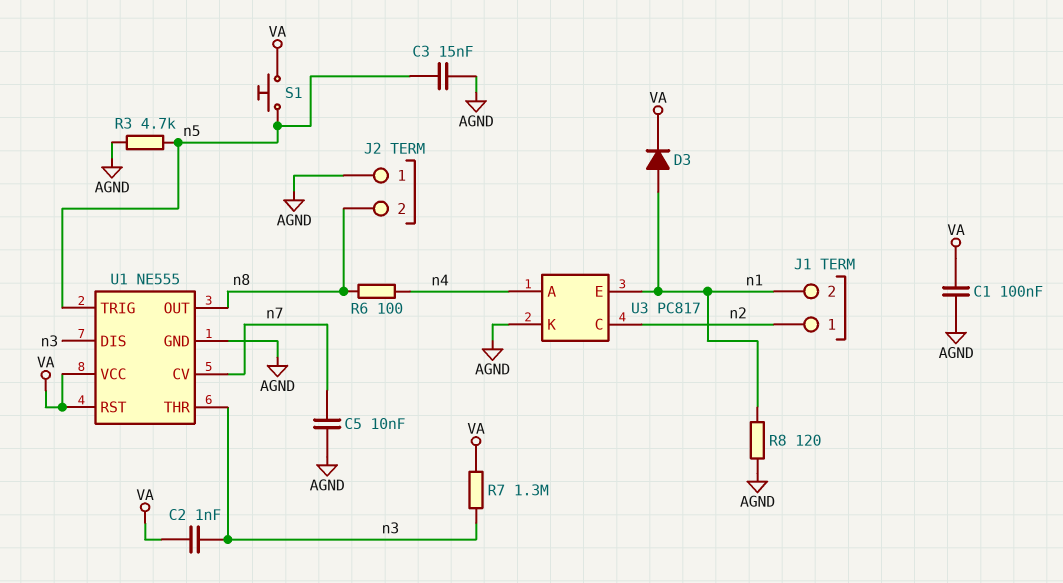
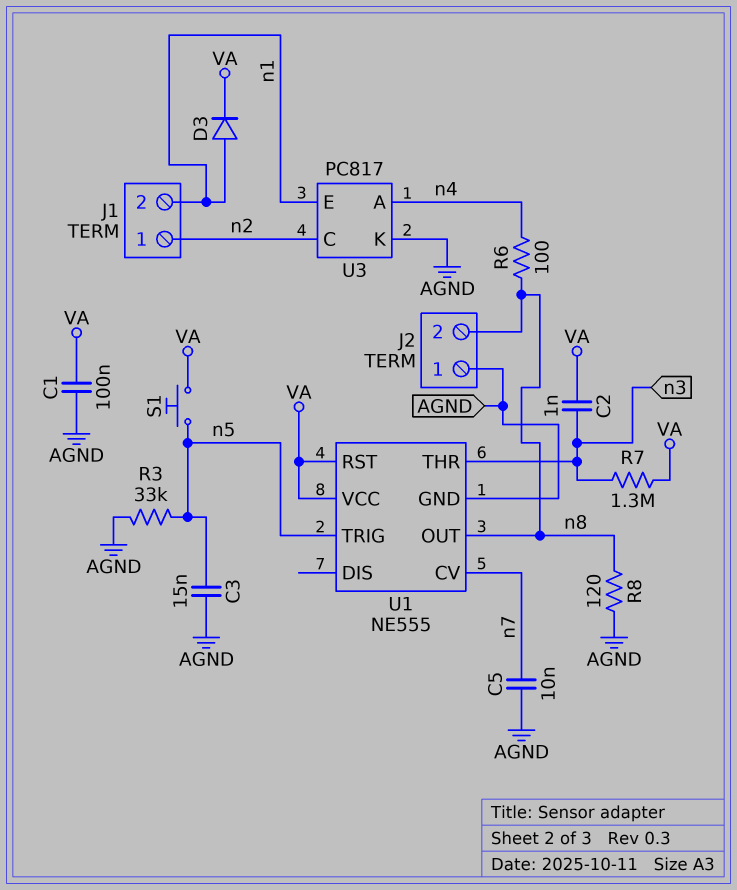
R3: 4.7k (AGND, n5) -> 33k (AGND, n5)
R8: 120 (AGND, n1) -> 120 (AGND, n8)
U1 pin DIS: n3 -> none

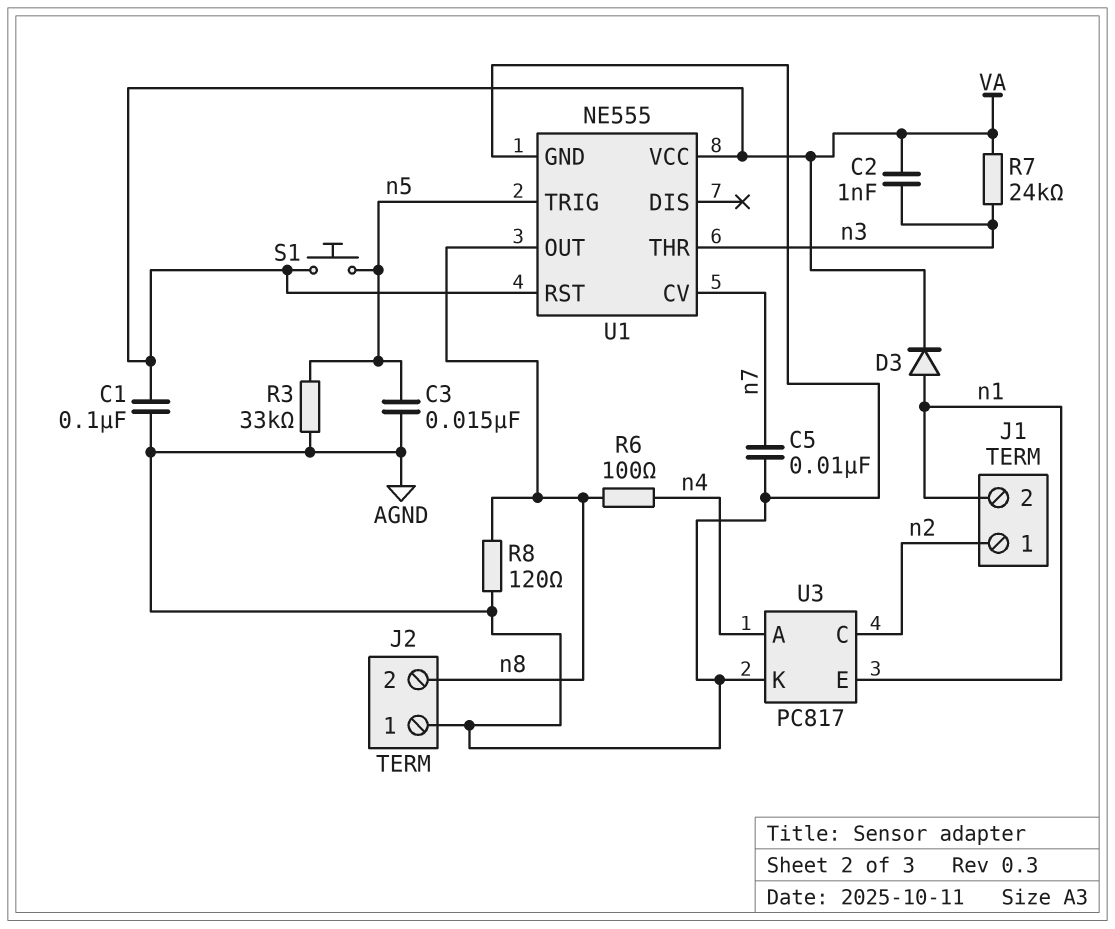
R7: 1.3M (VA, n3) -> 24k (VA, n3)

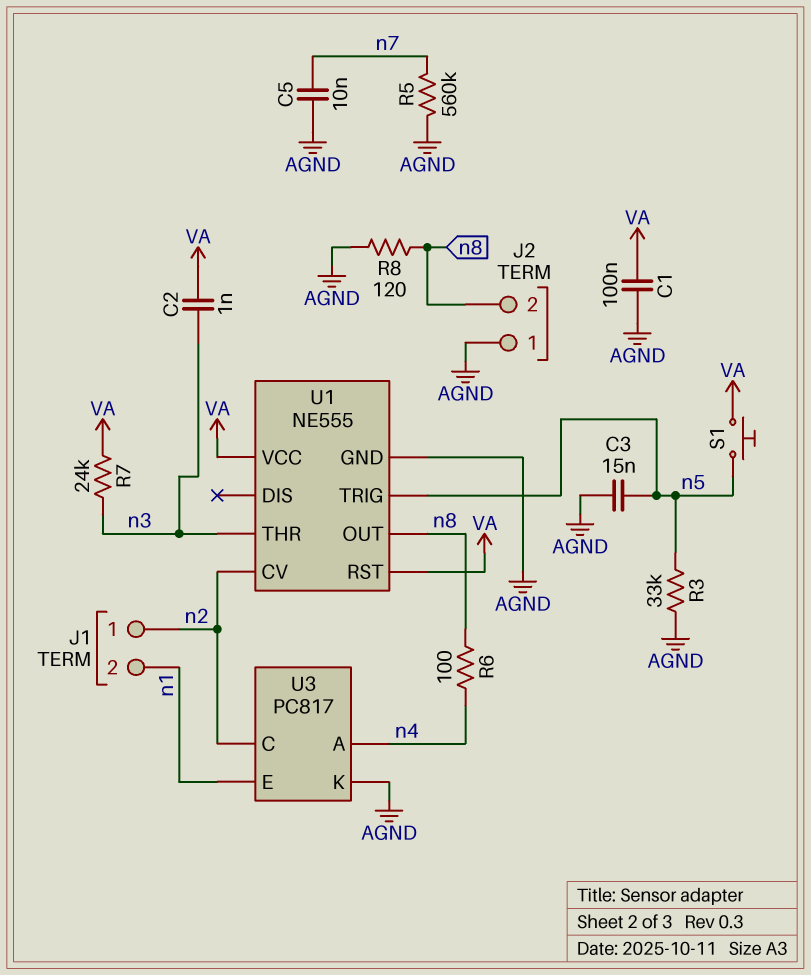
D3: diode (A n1, K VA) -> none
R5: none -> 560k (AGND, n7)
U1 pin CV: n7 -> n2

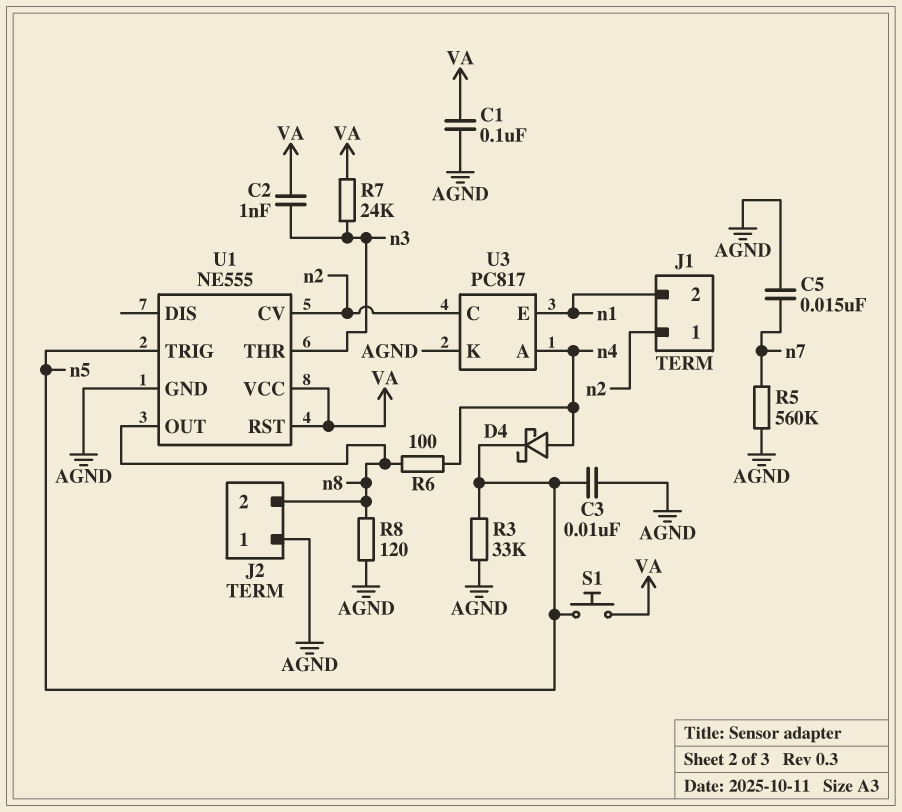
C3: 15nF (AGND, n5) -> 10nF (AGND, n5)
C5: 10nF (AGND, n7) -> 15nF (AGND, n7)
D4: none -> schottky (A n4, K n5)

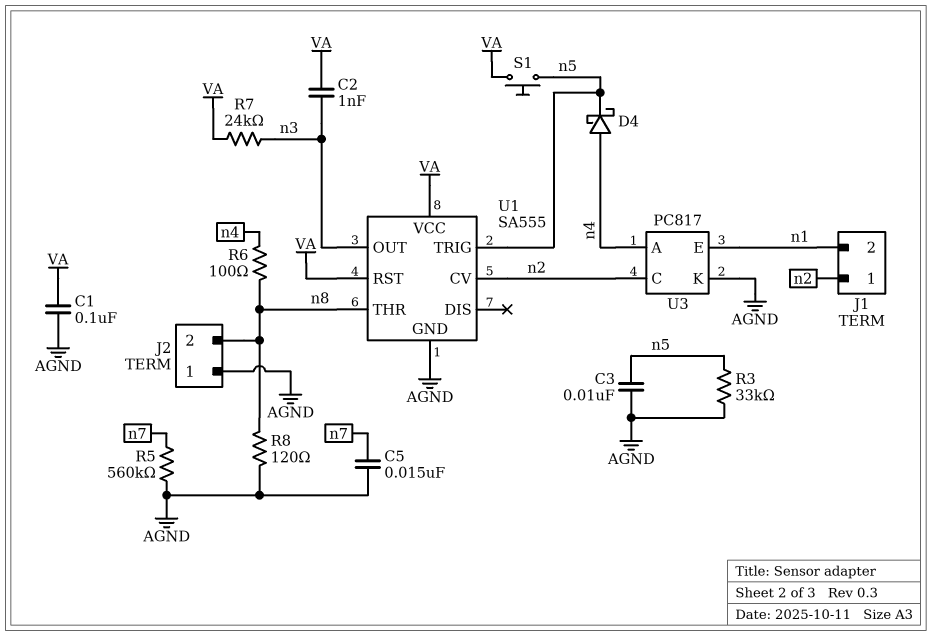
U1: NE555 -> SA555
U1 pin OUT: n8 -> n3
U1 pin THR: n3 -> n8

